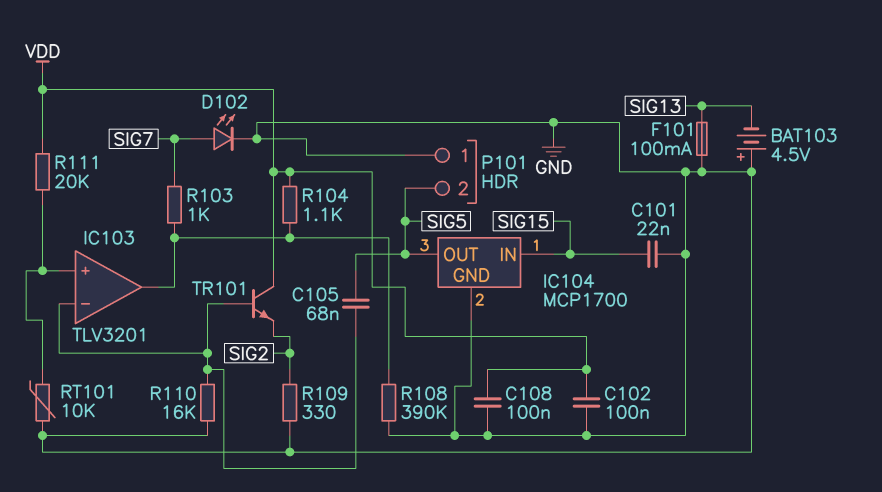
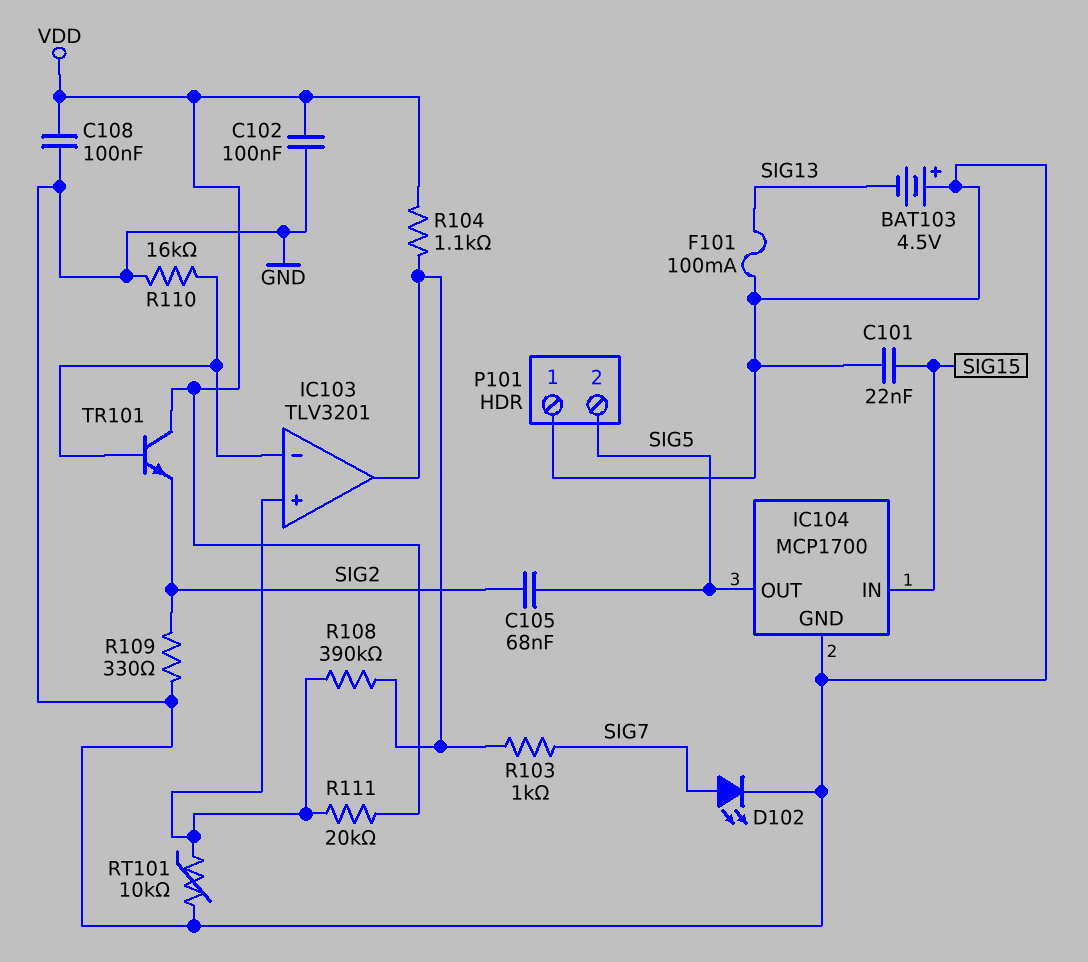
C105: 68nF (IC103/in-, SIG5) -> 68nF (SIG2, SIG5)
R108: 390k (GND, IC103/out) -> 390k (IC103/in+, IC103/out)

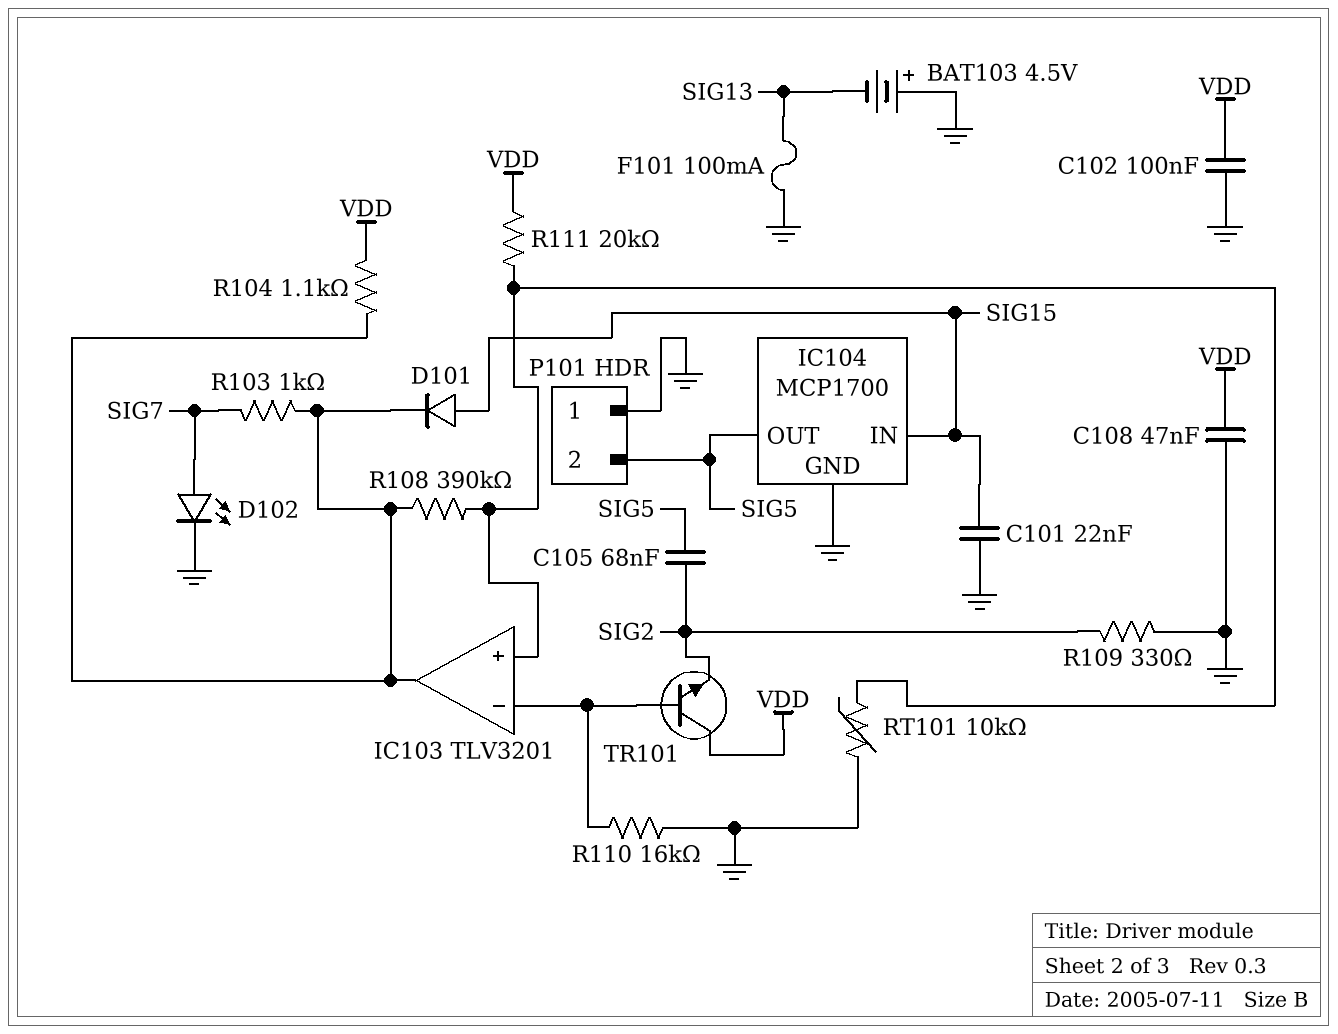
C108: 100nF (GND, VDD) -> 47nF (GND, VDD)
D101: none -> diode (A SIG15, K IC103/out)

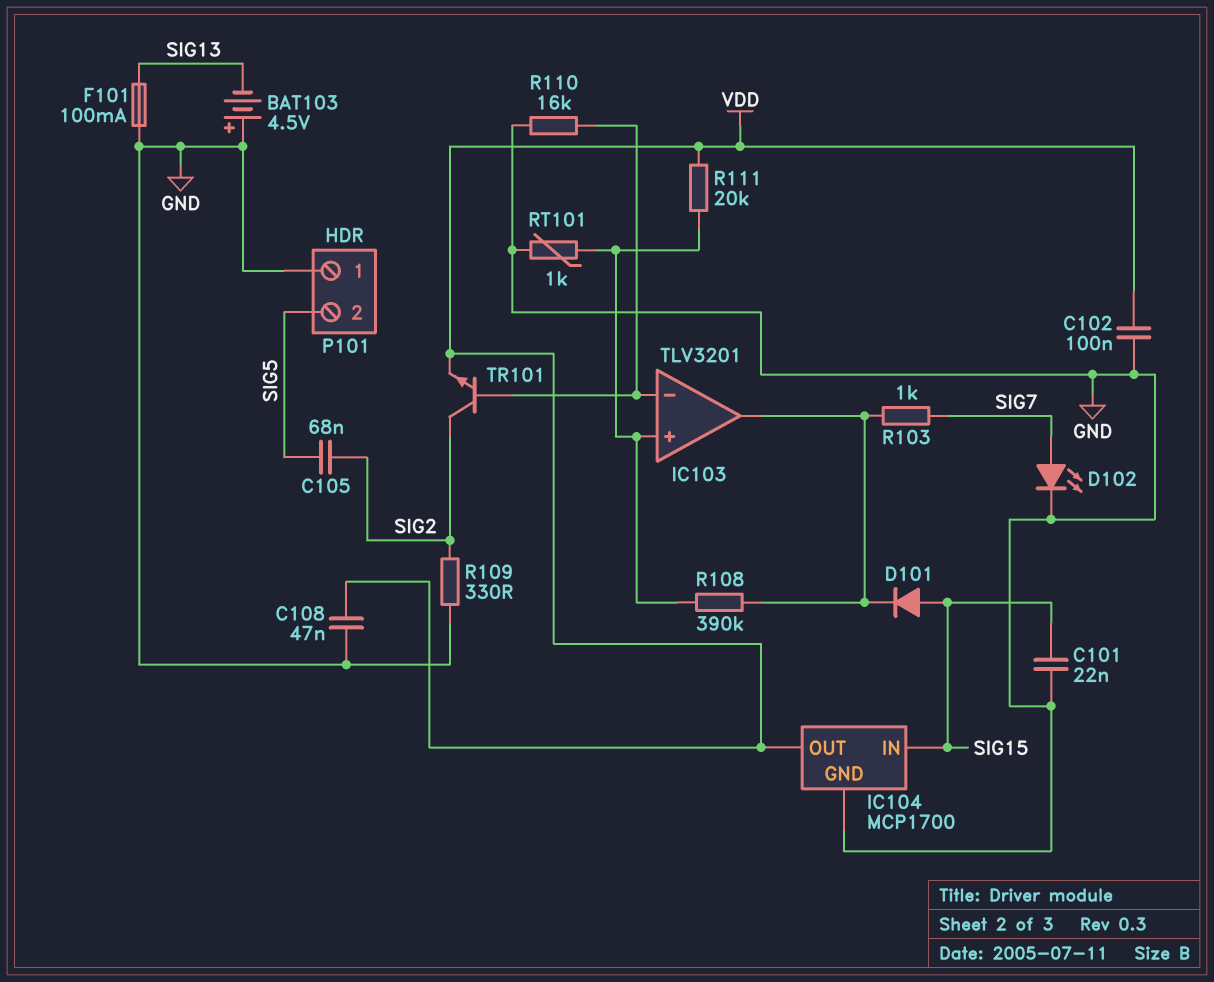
IC104 pin OUT: SIG5 -> VDD
R104: 1.1k (IC103/out, VDD) -> none
RT101: 10k (GND, IC103/in+) -> 1k (GND, IC103/in+)
TR101: NPN (B IC103/in-, C VDD, E SIG2) -> NPN (B IC103/in-, C SIG2, E VDD)

